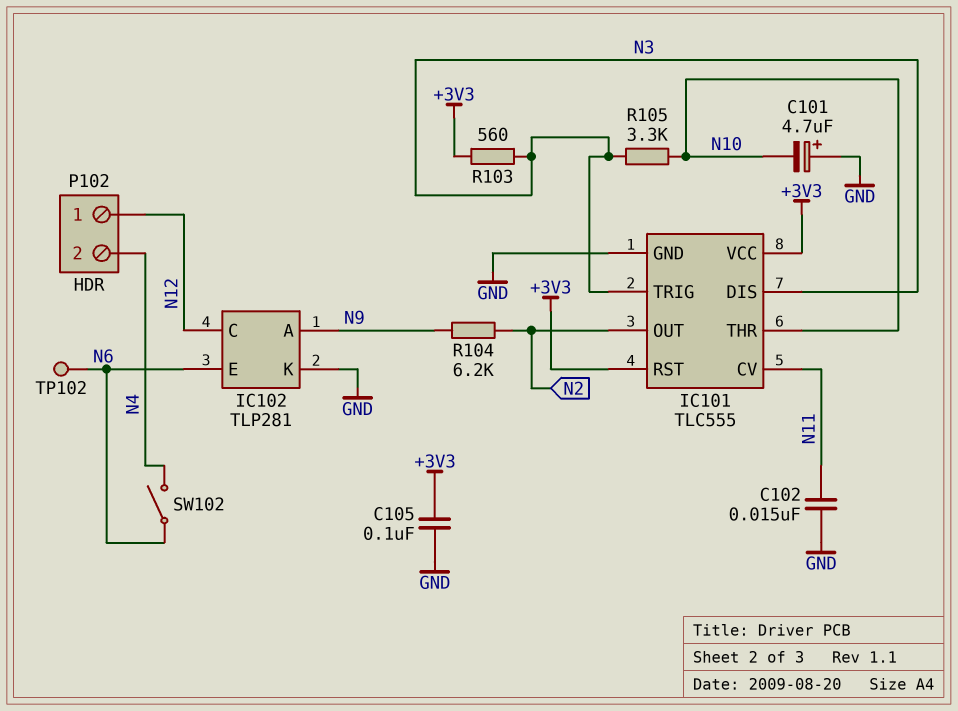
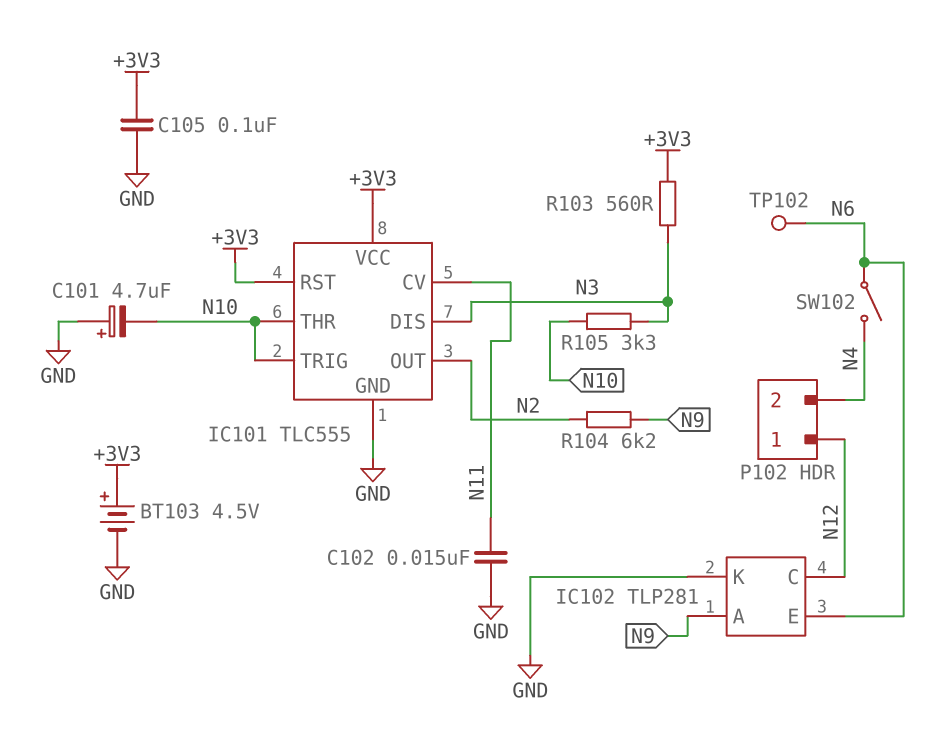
BT103: none -> 4.5V (plus +3V3, minus GND)
IC101 pin TRIG: N3 -> N10

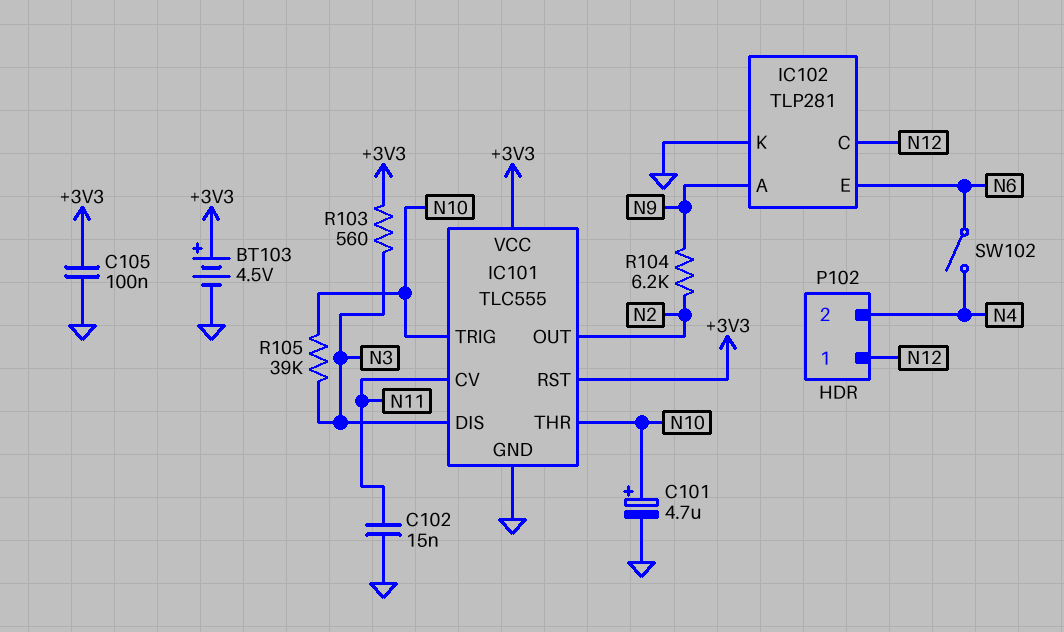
C101: 4.7uF (plus GND, minus N10) -> 4.7uF (plus N10, minus GND)
R105: 3.3k (N3, N10) -> 39k (N3, N10)
TP102: test point (N6) -> none

